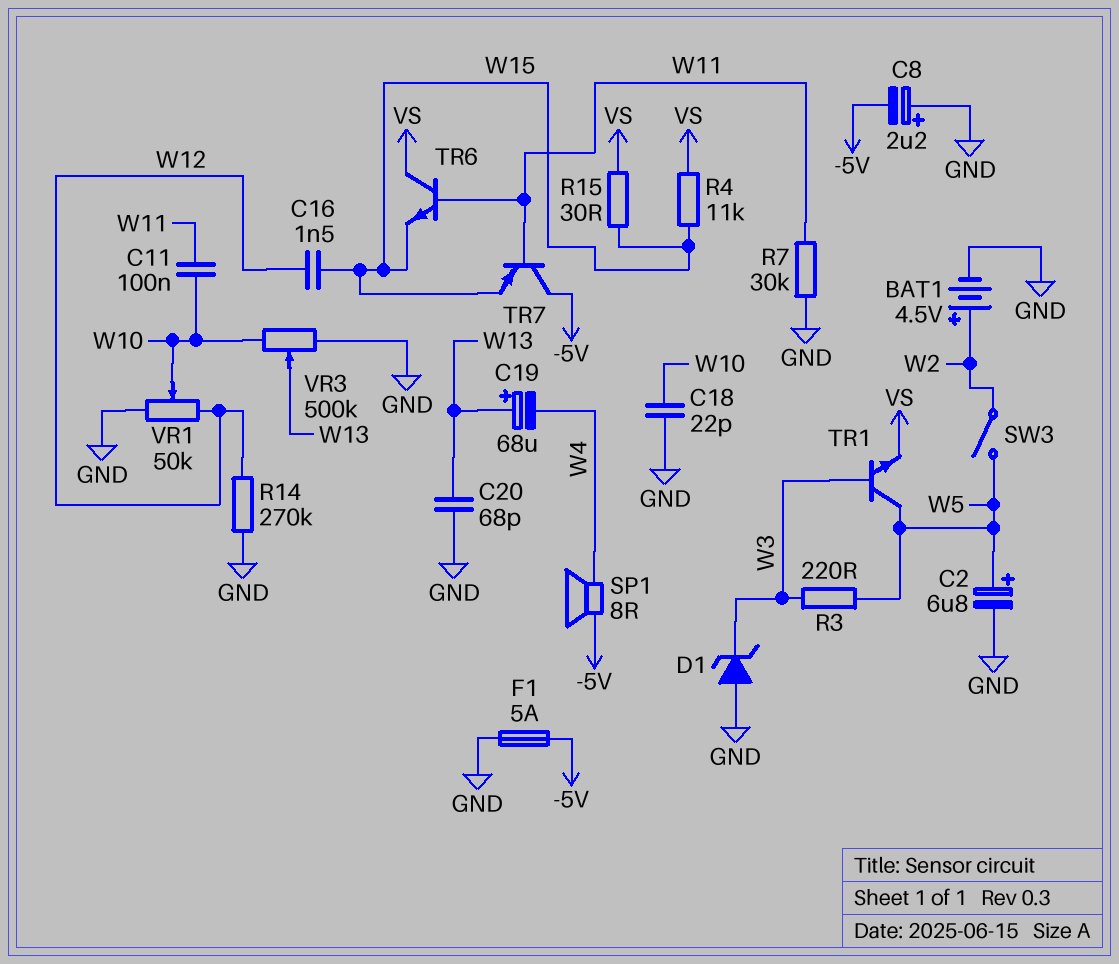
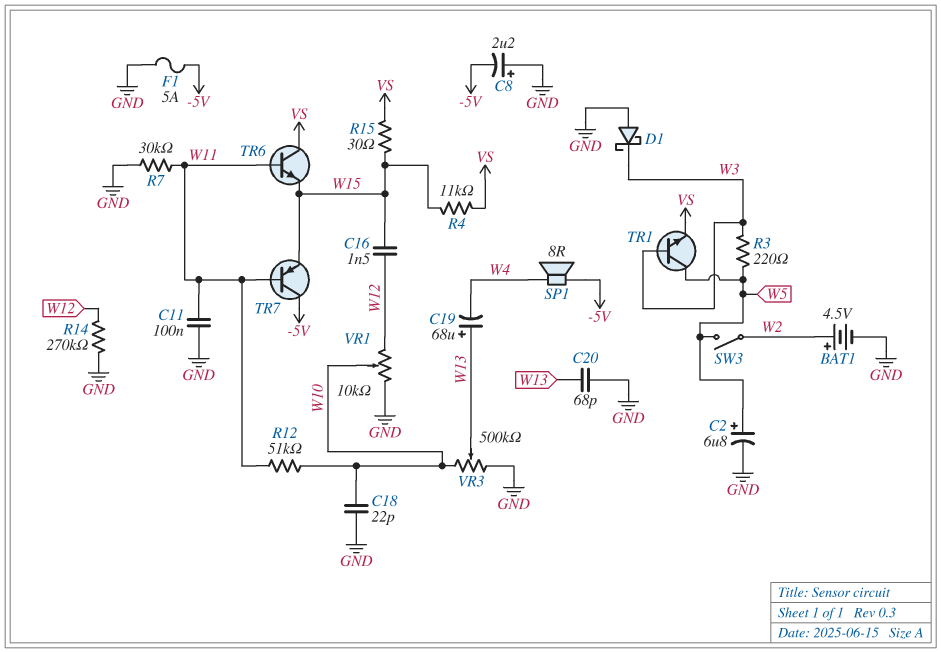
C11: 100nF (W10, W11) -> 100nF (GND, W11)
D1: zener (A GND, K W3) -> schottky (A GND, K W3)
R12: none -> 51k (W10, W11)
VR1: 50k (GND, W12, wiper W10) -> 10k (GND, W12, wiper W10)

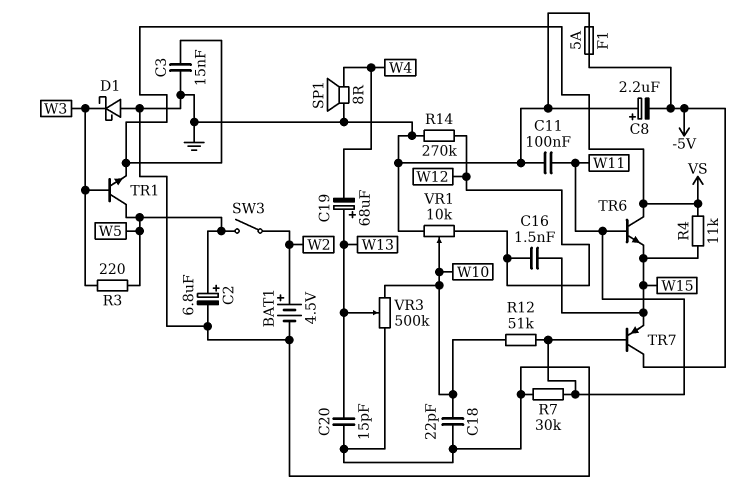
C3: none -> 15nF (GND, VS)
C20: 68pF (GND, W13) -> 15pF (GND, W13)
R15: 30 (VS, W15) -> none
SP1: speaker 8R (-5V, W4) -> speaker 8R (GND, W4)

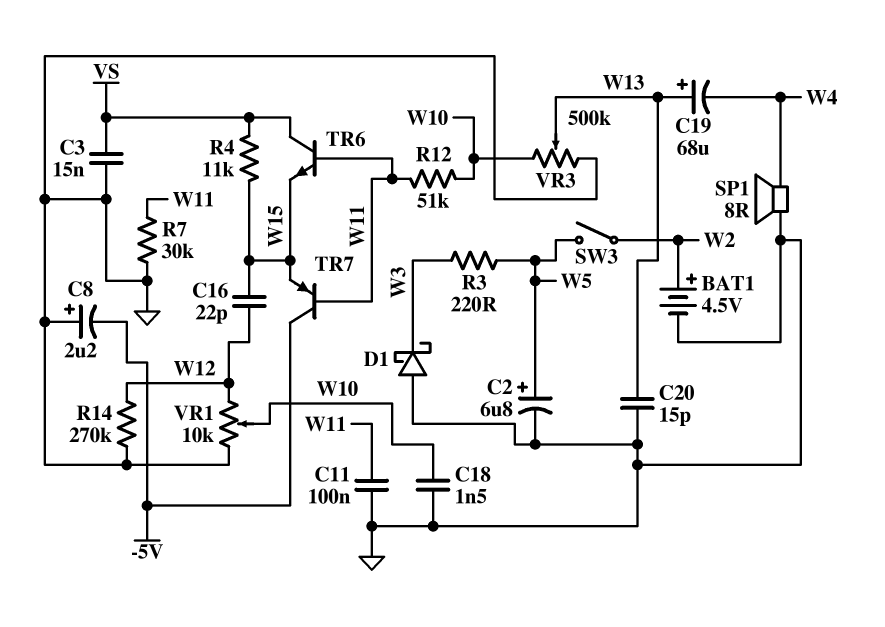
C16: 1.5nF (W12, W15) -> 22pF (W12, W15)
C18: 22pF (GND, W10) -> 1.5nF (GND, W10)
F1: 5A (-5V, GND) -> none
TR1: NPN (B W3, C W5, E VS) -> none

